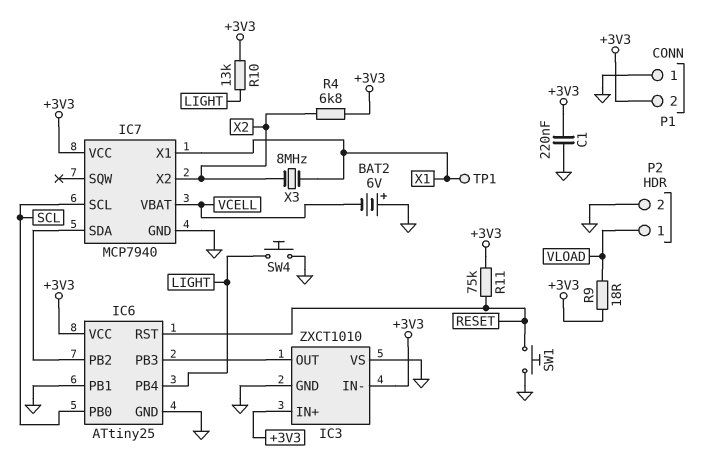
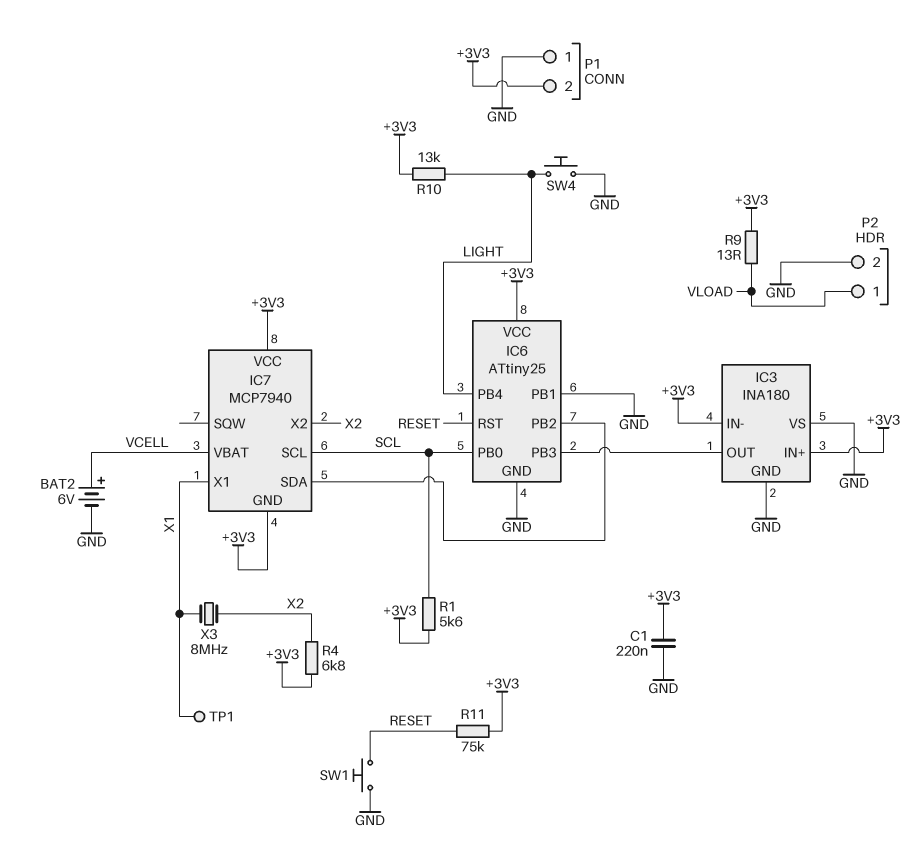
BAT2: 6V (plus GND, minus VCELL) -> 6V (plus VCELL, minus GND)
IC3: ZXCT1010 -> INA180
IC7 pin GND: GND -> +3V3
R1: none -> 5.6k (+3V3, SCL)
R9: 18 (+3V3, VLOAD) -> 13 (+3V3, VLOAD)

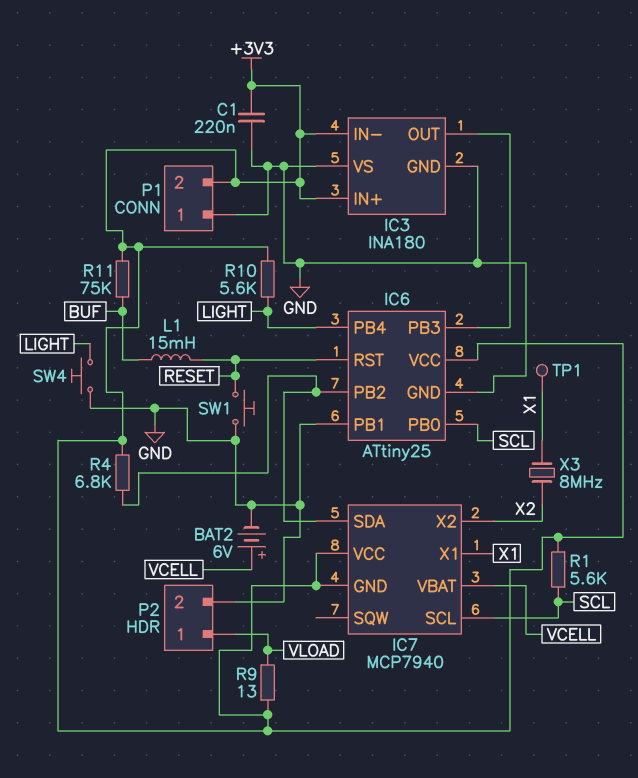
L1: none -> 15mH (BUF, RESET)
R4: 6.8k (+3V3, X2) -> 6.8k (+3V3, IC6/PB2)
R10: 13k (+3V3, LIGHT) -> 5.6k (+3V3, LIGHT)
R11: 75k (+3V3, RESET) -> 75k (+3V3, BUF)

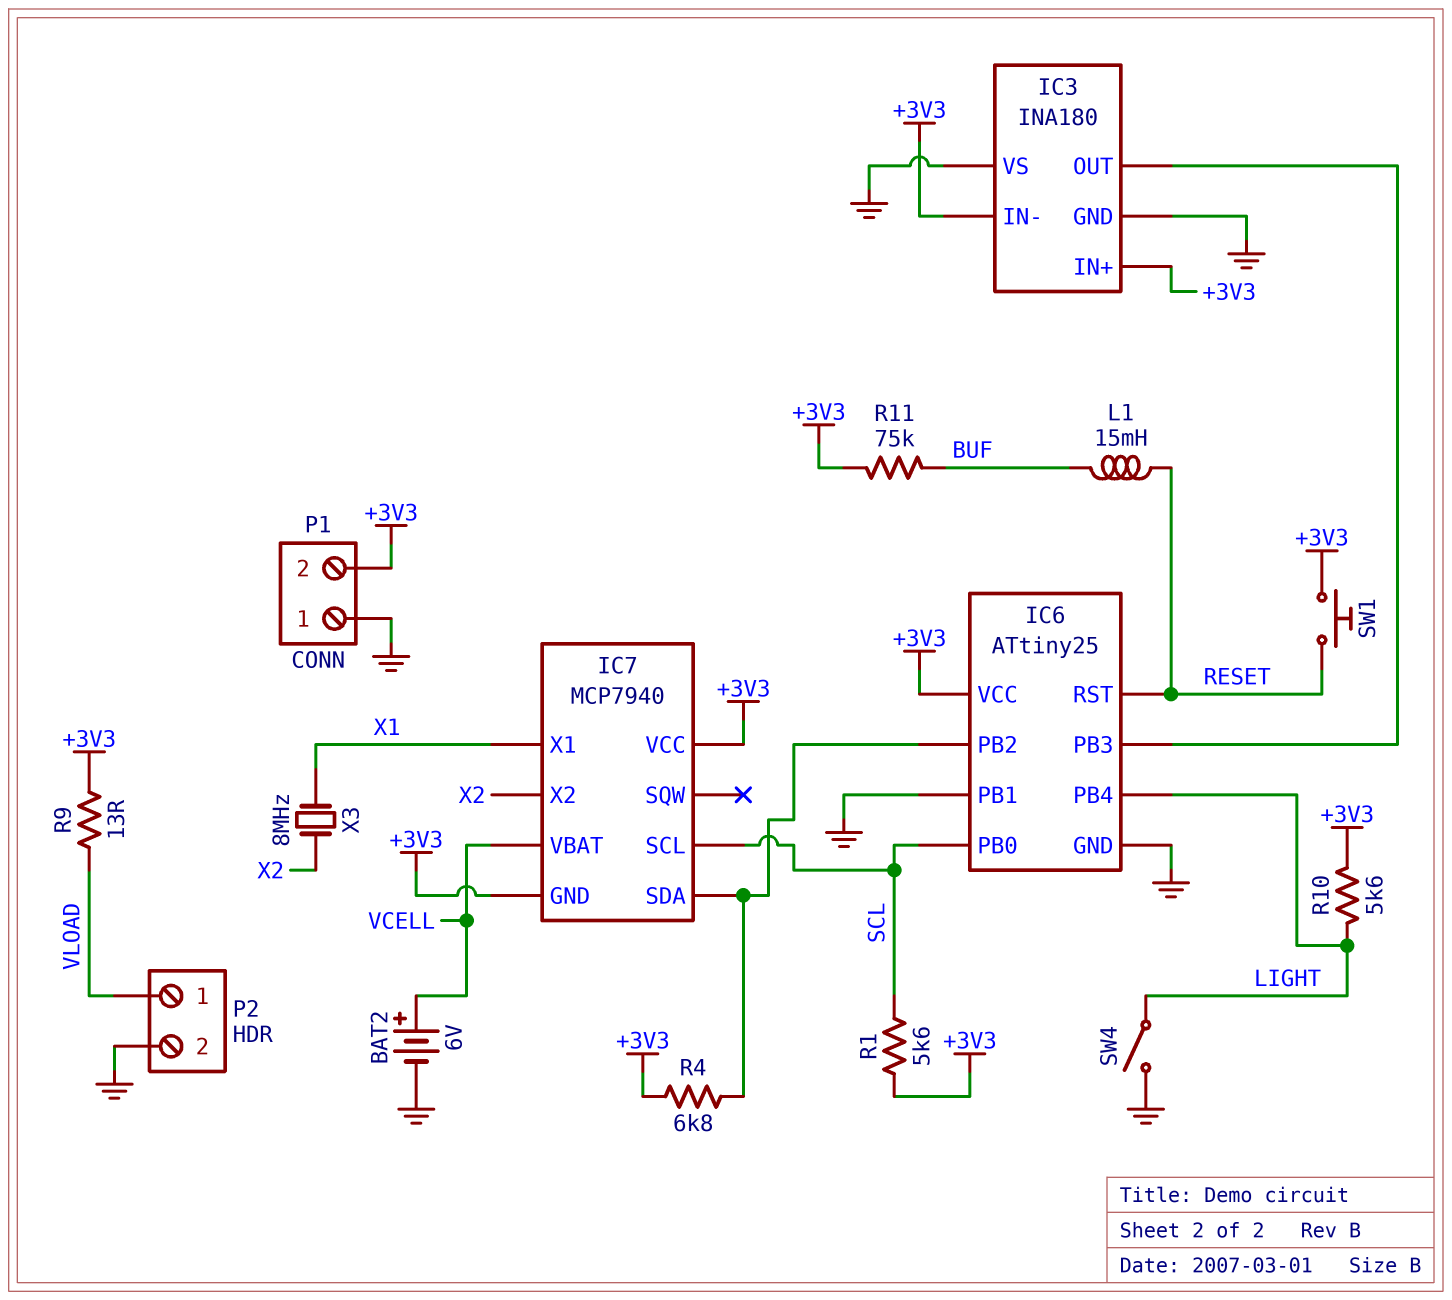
C1: 220nF (+3V3, GND) -> none
SW1: button (GND, RESET) -> button (+3V3, RESET)
SW4: button (GND, LIGHT) -> switch (GND, LIGHT)
TP1: test point (X1) -> none

